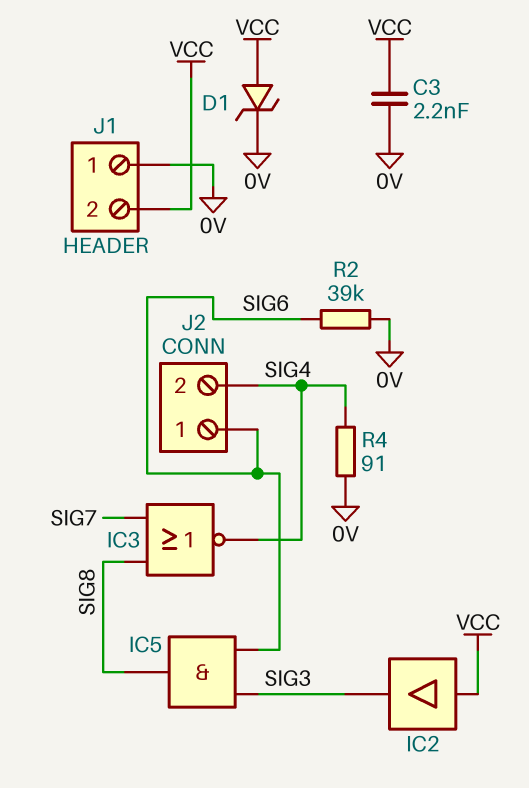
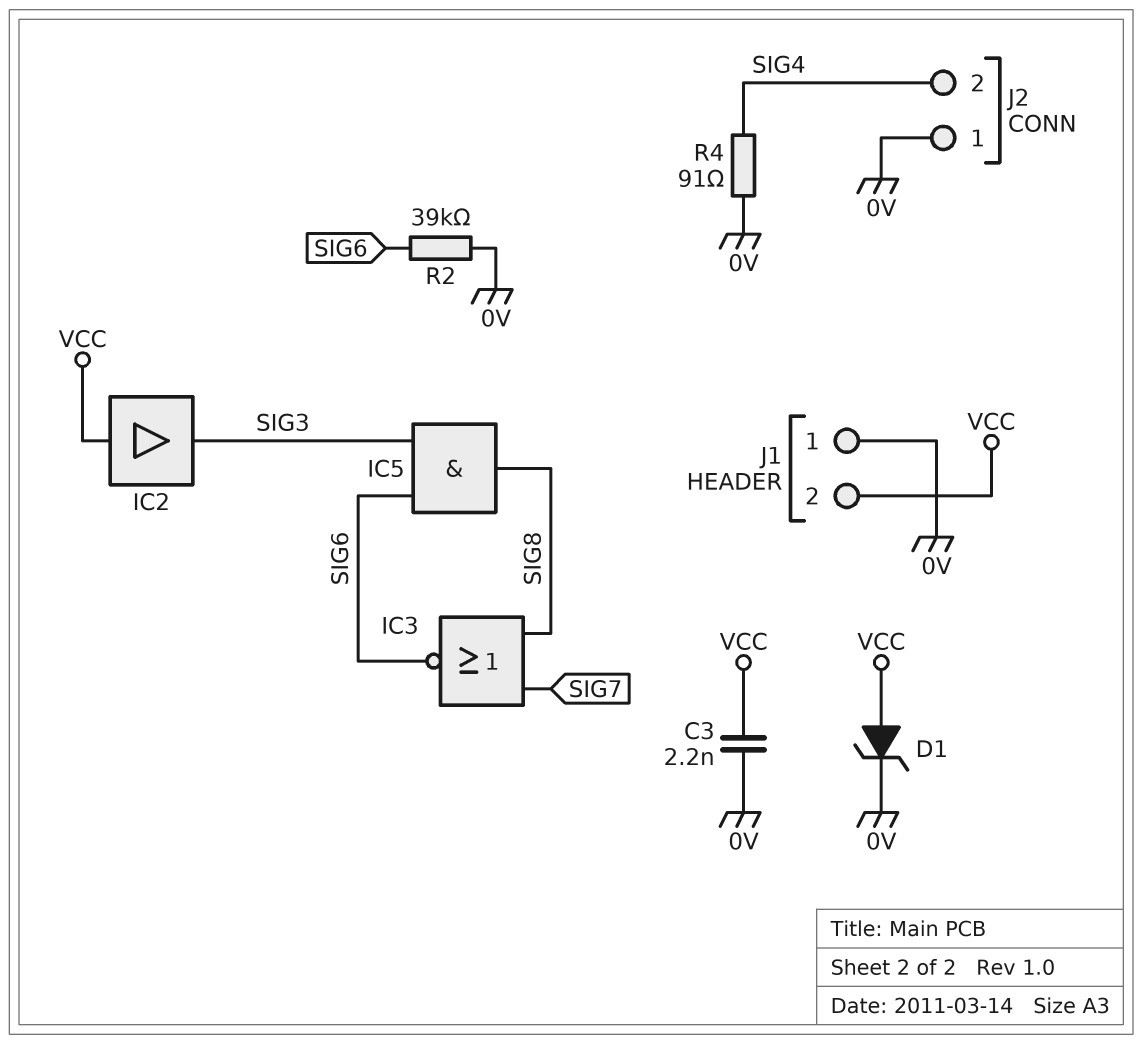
IC3: NOR (in SIG7, in SIG8, out SIG4) -> NOR (in SIG7, in SIG8, out SIG6)
J2 pin 1: SIG6 -> 0V

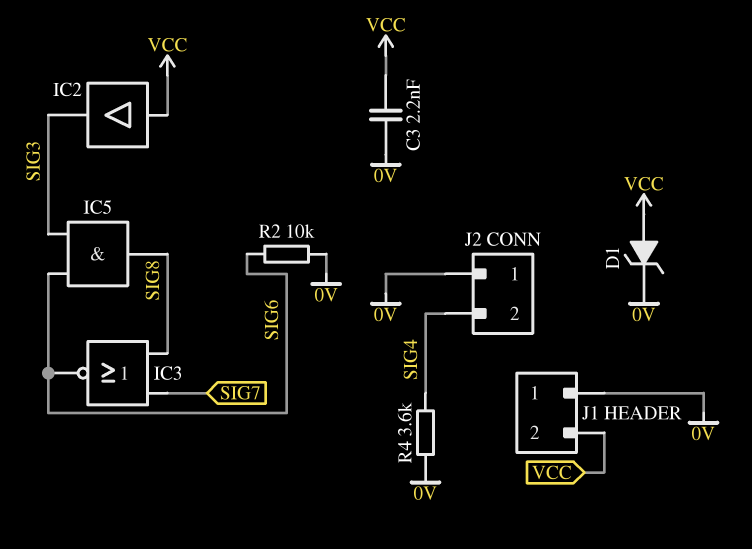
R2: 39k (0V, SIG6) -> 10k (0V, SIG6)
R4: 91 (0V, SIG4) -> 3.6k (0V, SIG4)

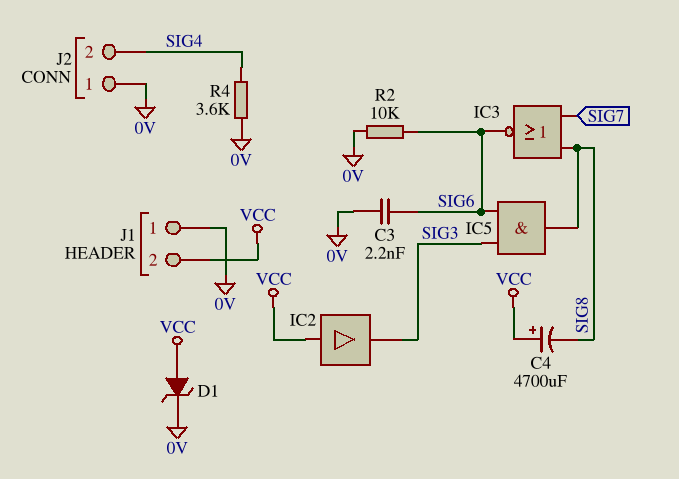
C3: 2.2nF (0V, VCC) -> 2.2nF (0V, SIG6)
C4: none -> 4700uF (plus VCC, minus SIG8)

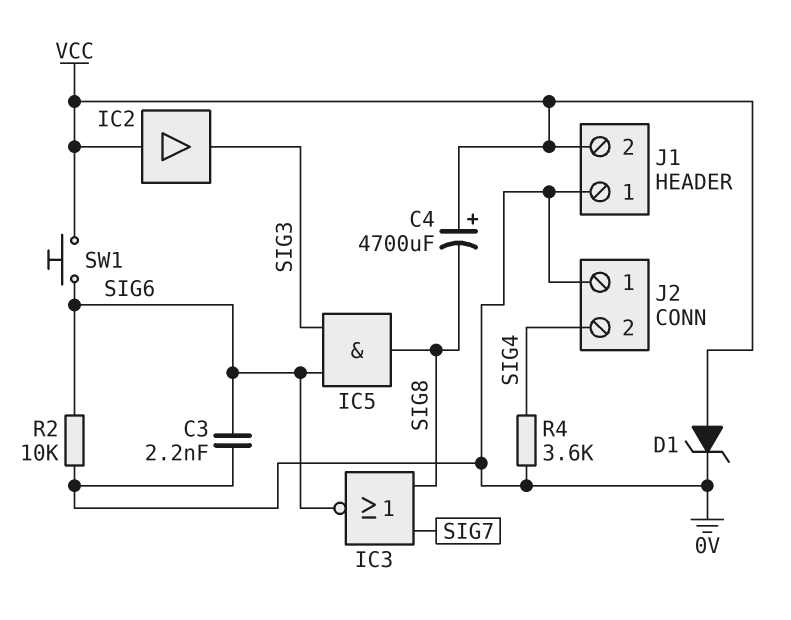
SW1: none -> button (SIG6, VCC)

